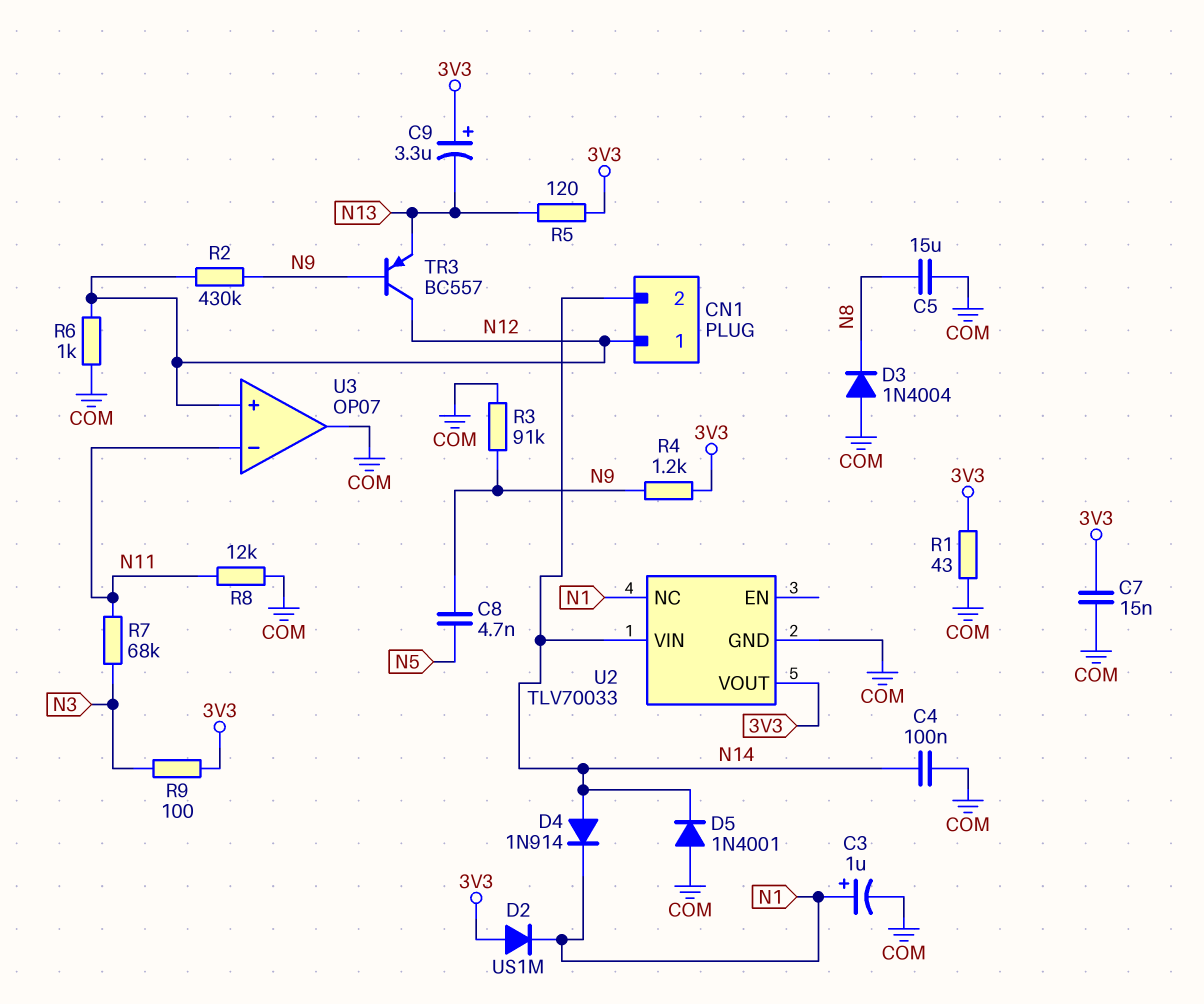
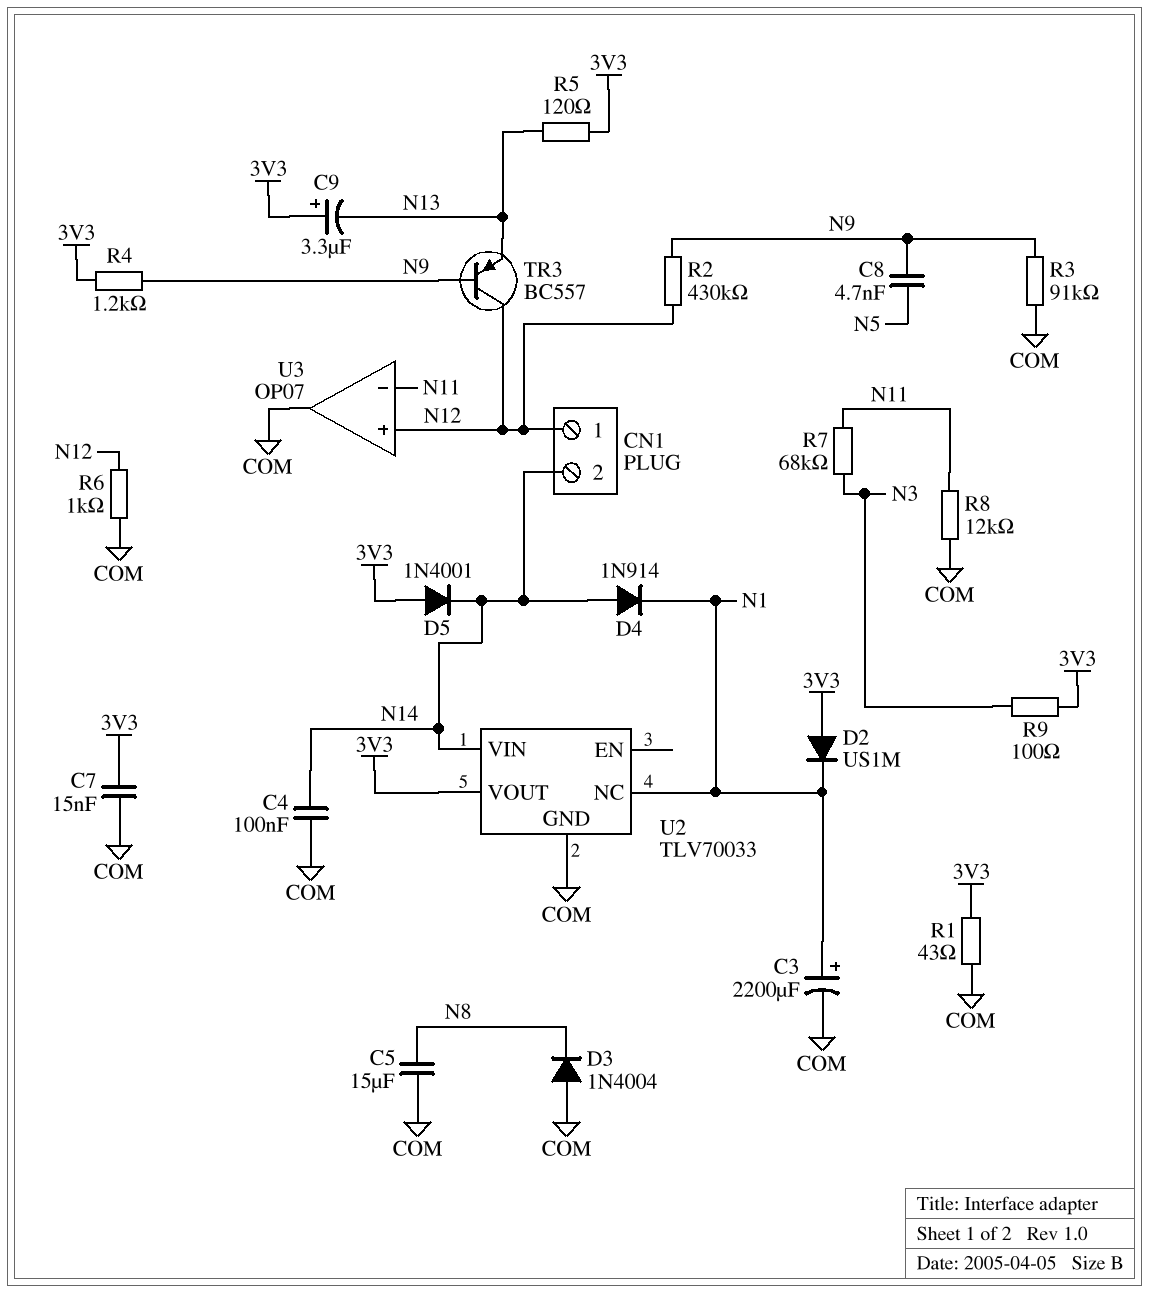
C3: 1uF (plus N1, minus COM) -> 2200uF (plus N1, minus COM)
D5: diode 1N4001 (A COM, K N14) -> diode 1N4001 (A 3V3, K N14)

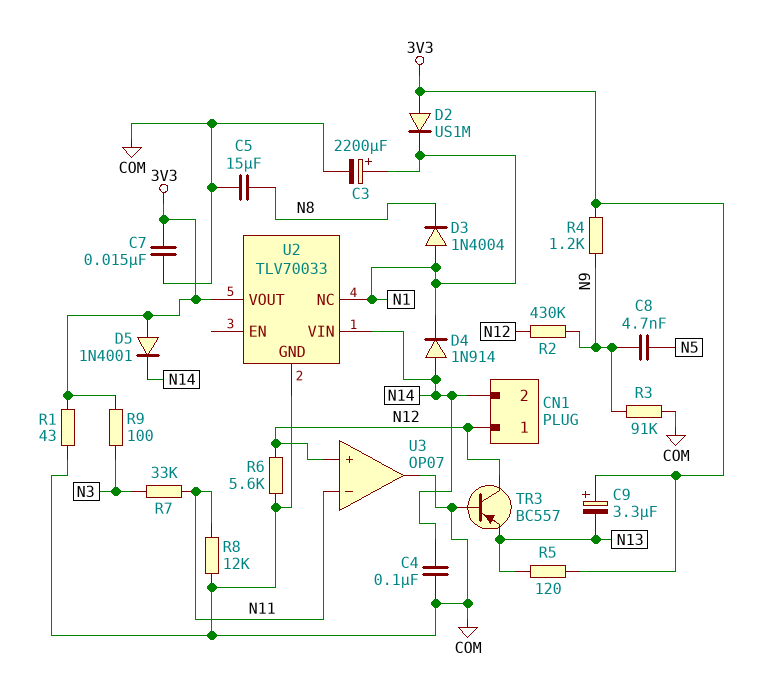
D3: diode 1N4004 (A COM, K N8) -> diode 1N4004 (A N1, K N8)
R6: 1k (COM, N12) -> 5.6k (COM, N12)
R7: 68k (N3, N11) -> 33k (N3, N11)
TR3: PNP BC557 (B N9, C N12, E N13) -> PNP BC557 (B COM, C N12, E N13)

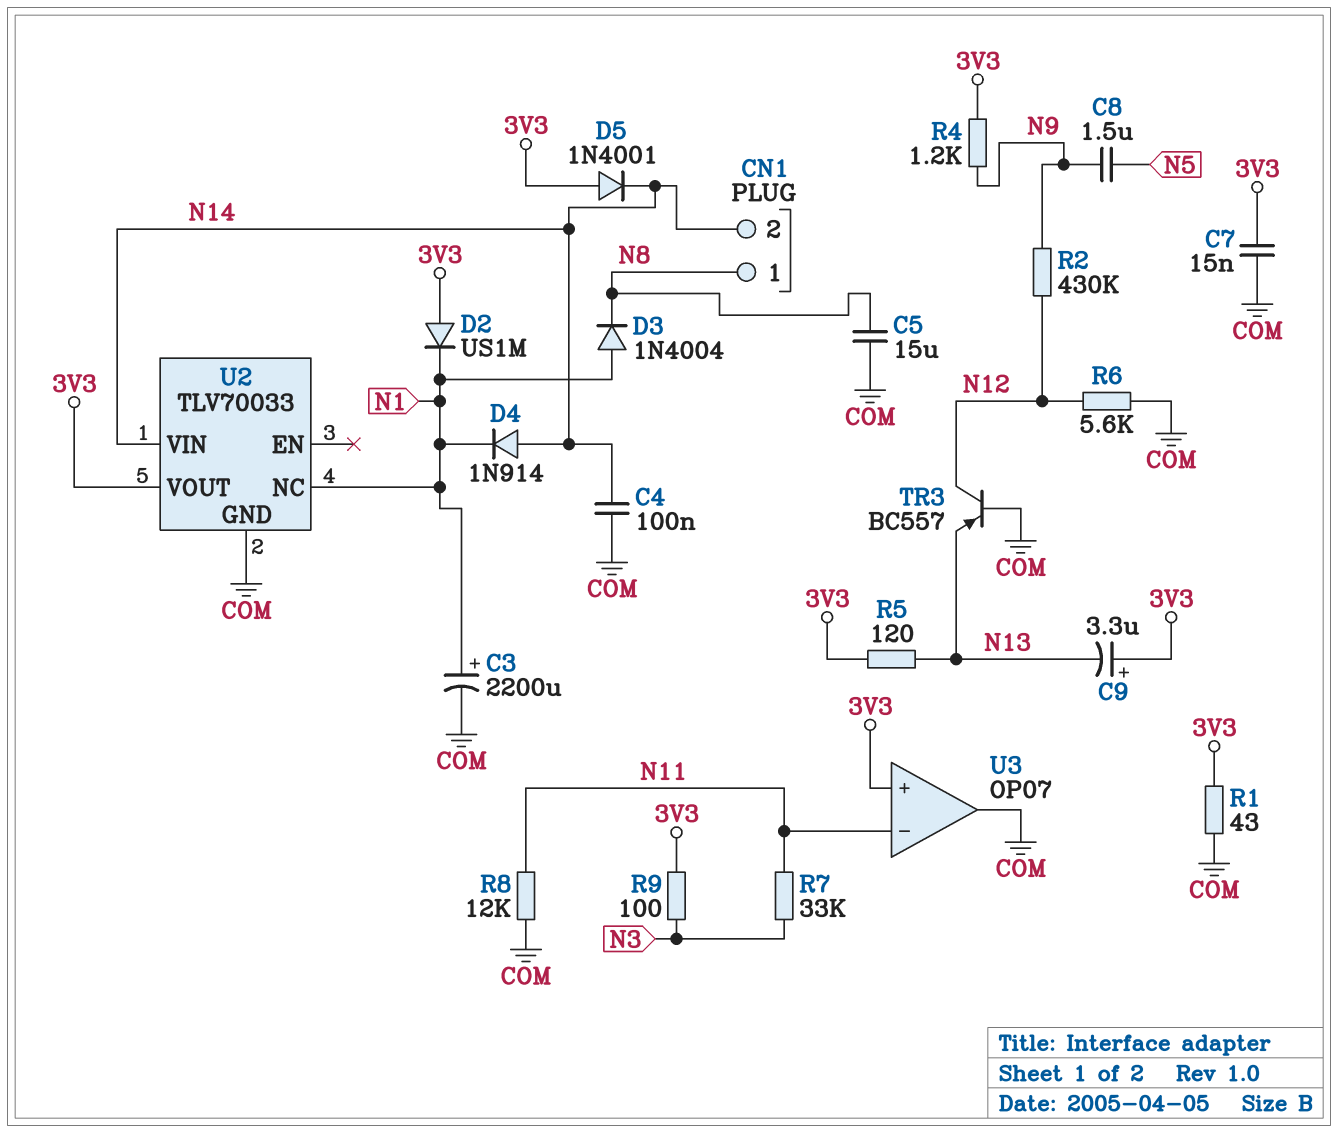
C8: 4.7nF (N5, N9) -> 1.5uF (N5, N9)
CN1 pin 1: N12 -> N8
R3: 91k (COM, N9) -> none
U3 pin in+: N12 -> 3V3

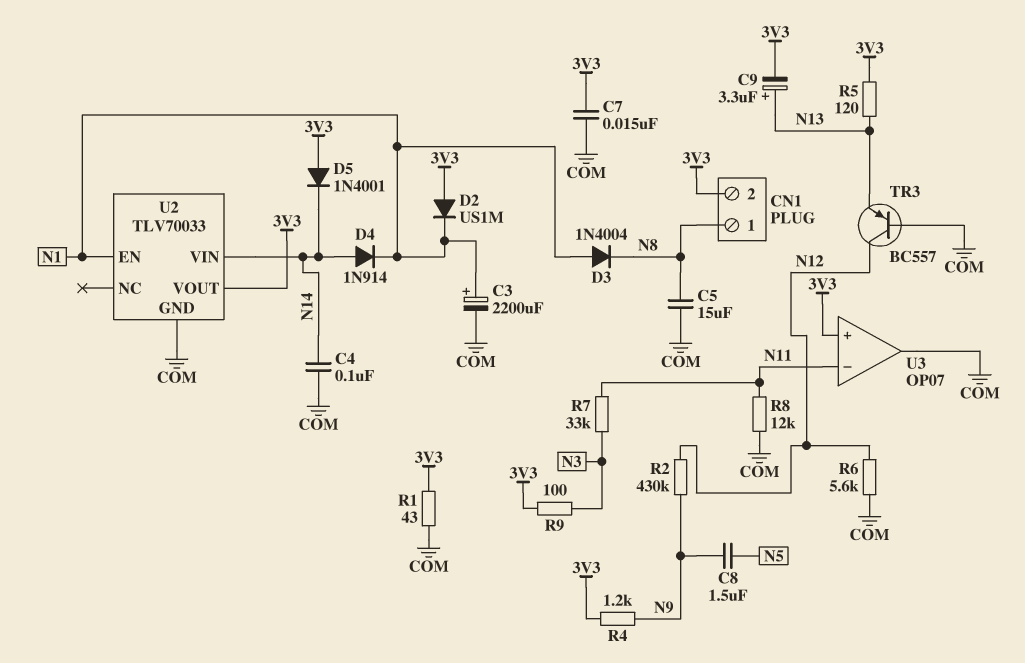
C9: 3.3uF (plus 3V3, minus N13) -> 3.3uF (plus N13, minus 3V3)
CN1 pin 2: N14 -> 3V3
U2 pin EN: none -> N1
U2 pin NC: N1 -> none

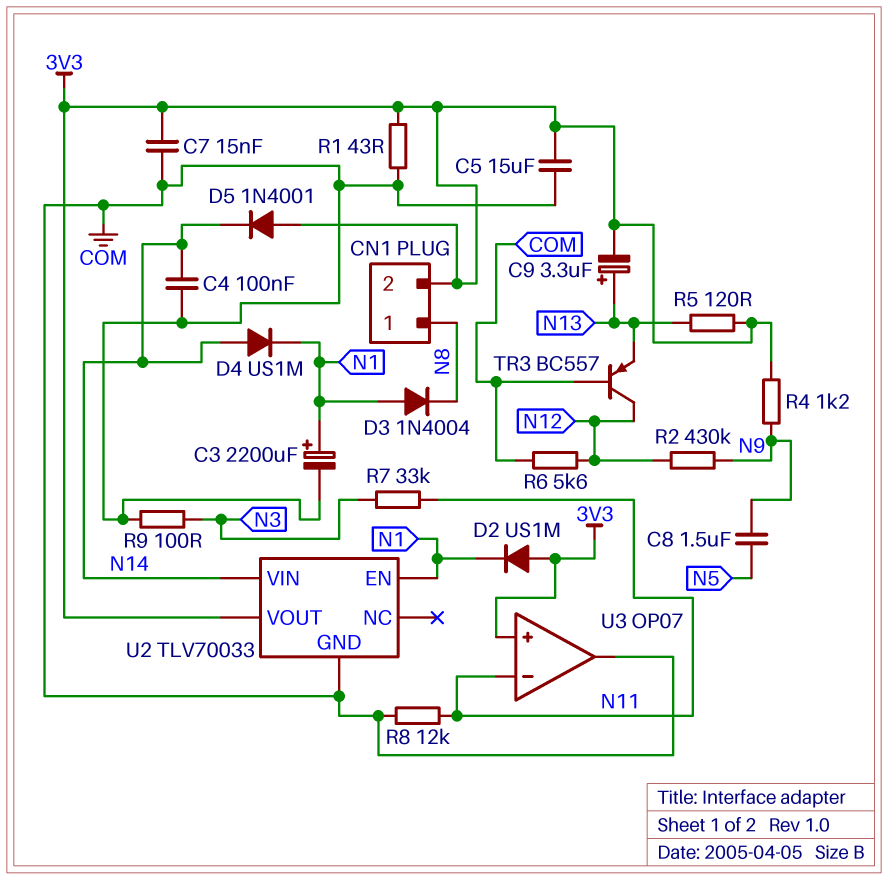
C5: 15uF (COM, N8) -> 15uF (3V3, COM)
D4: diode 1N914 (A N14, K N1) -> diode US1M (A N14, K N1)
R9: 100 (3V3, N3) -> 100 (COM, N3)

